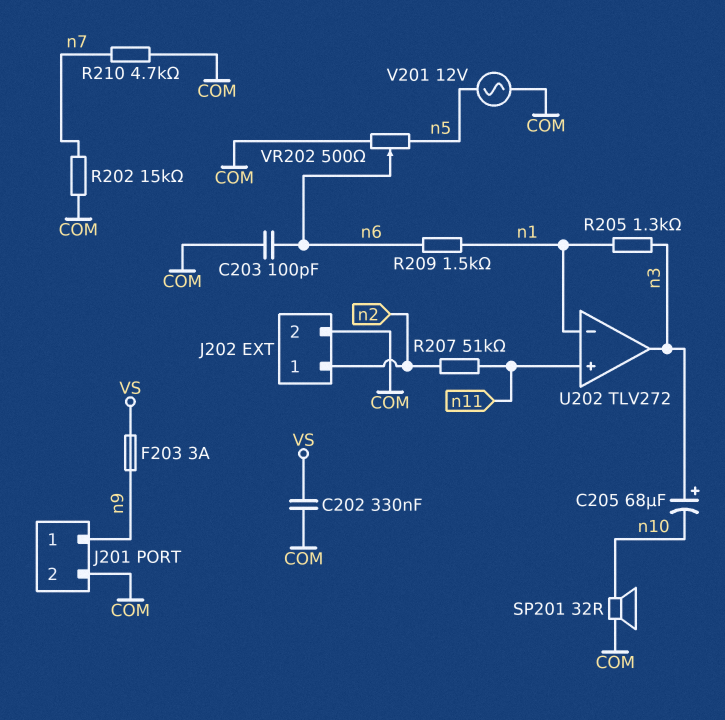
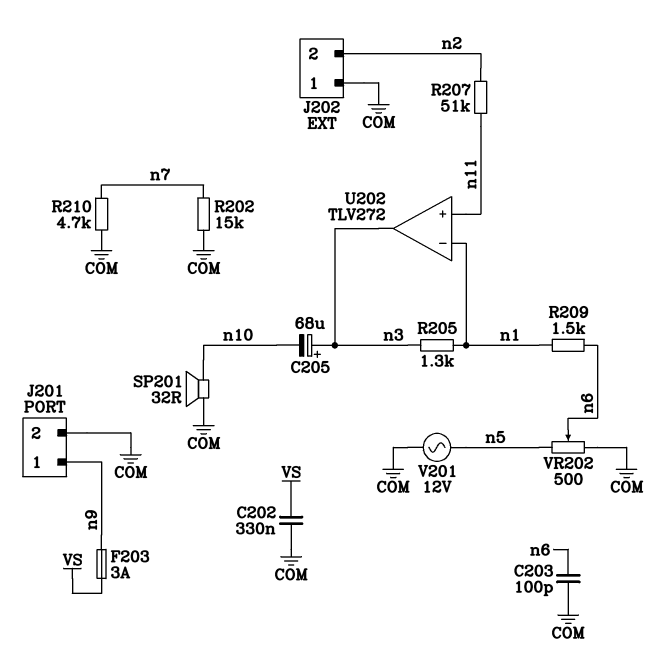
J202 pin 1: n2 -> COM
J202 pin 2: COM -> n2

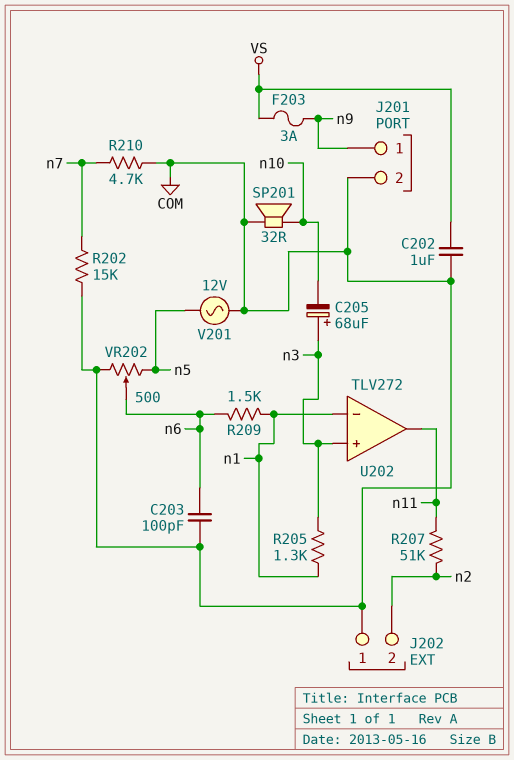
C202: 330nF (COM, VS) -> 1uF (COM, VS)
U202 pin in+: n11 -> n3
U202 pin out: n3 -> n11

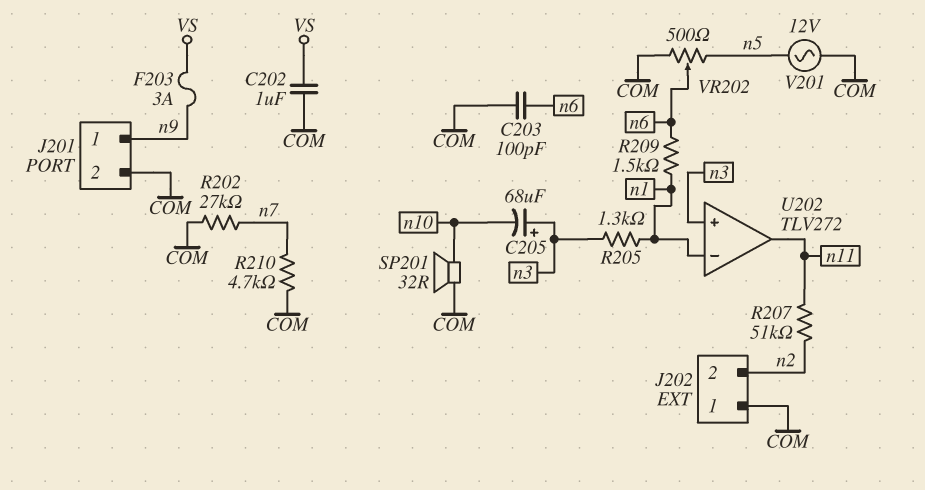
R202: 15k (COM, n7) -> 27k (COM, n7)

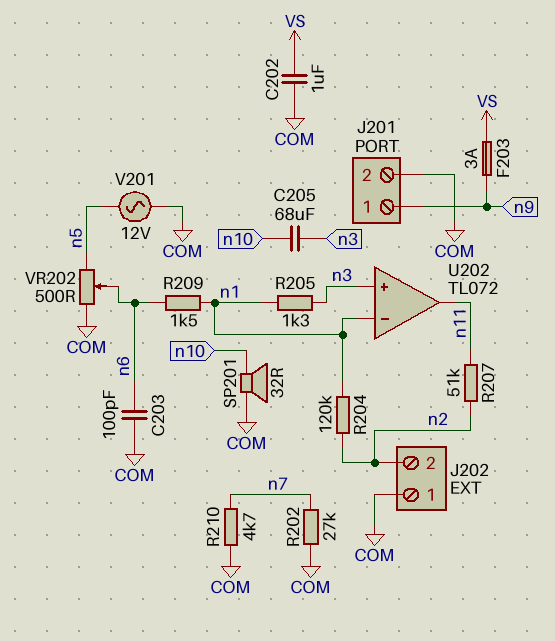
C205: 68uF (plus n3, minus n10) -> 68uF (n3, n10)
R204: none -> 120k (n1, n2)
U202: TLV272 -> TL072

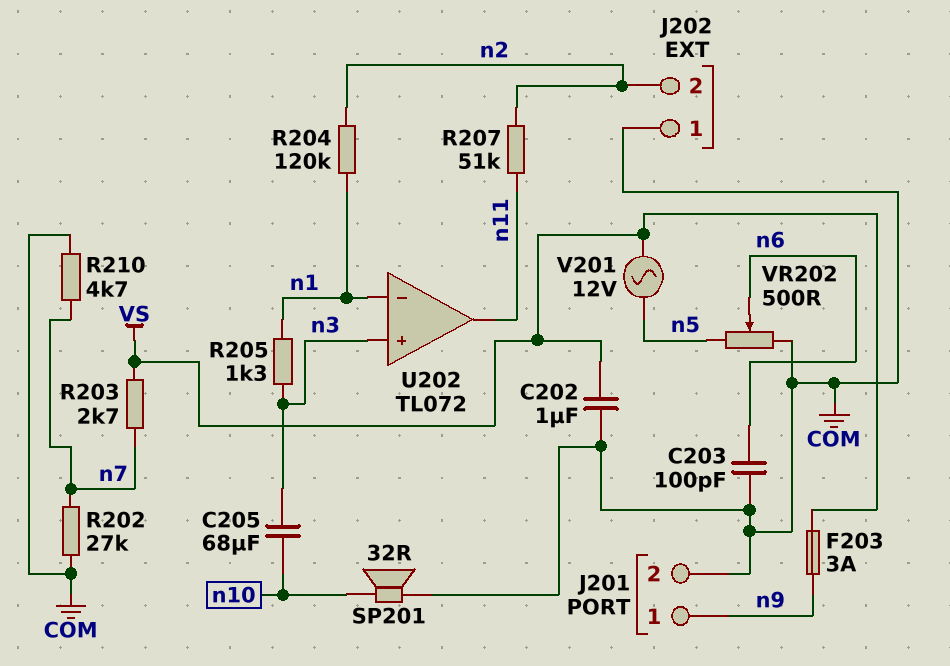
R203: none -> 2.7k (VS, n7)
R209: 1.5k (n1, n6) -> none
V201: AC 12V (COM, n5) -> AC 12V (VS, n5)

